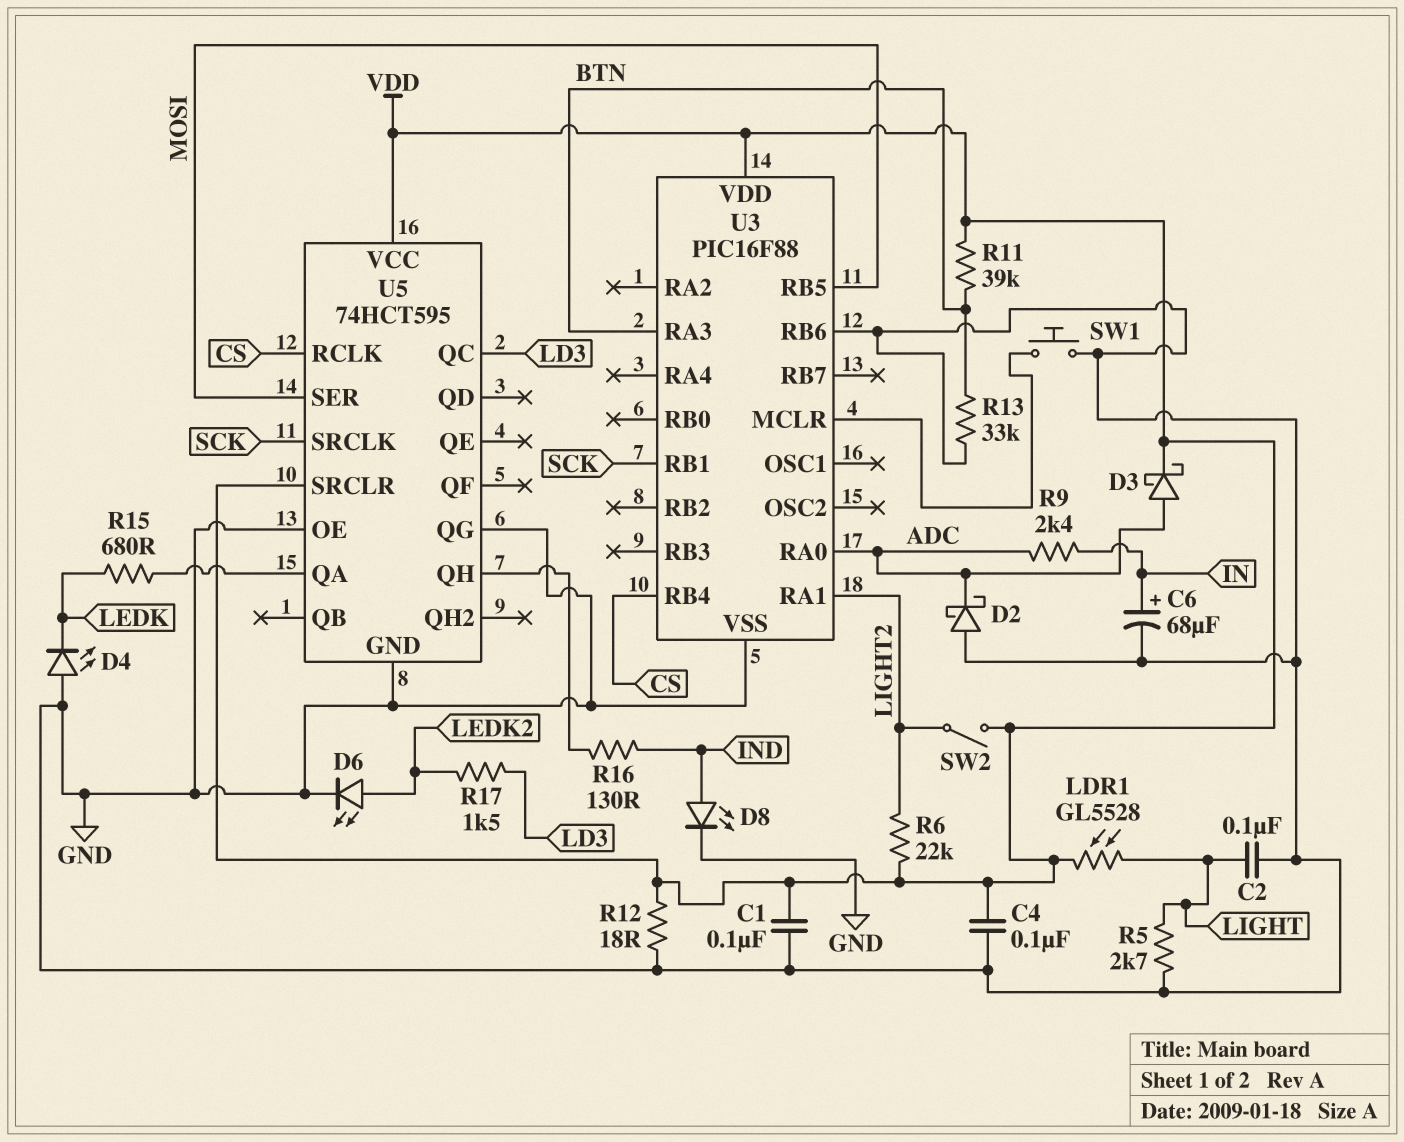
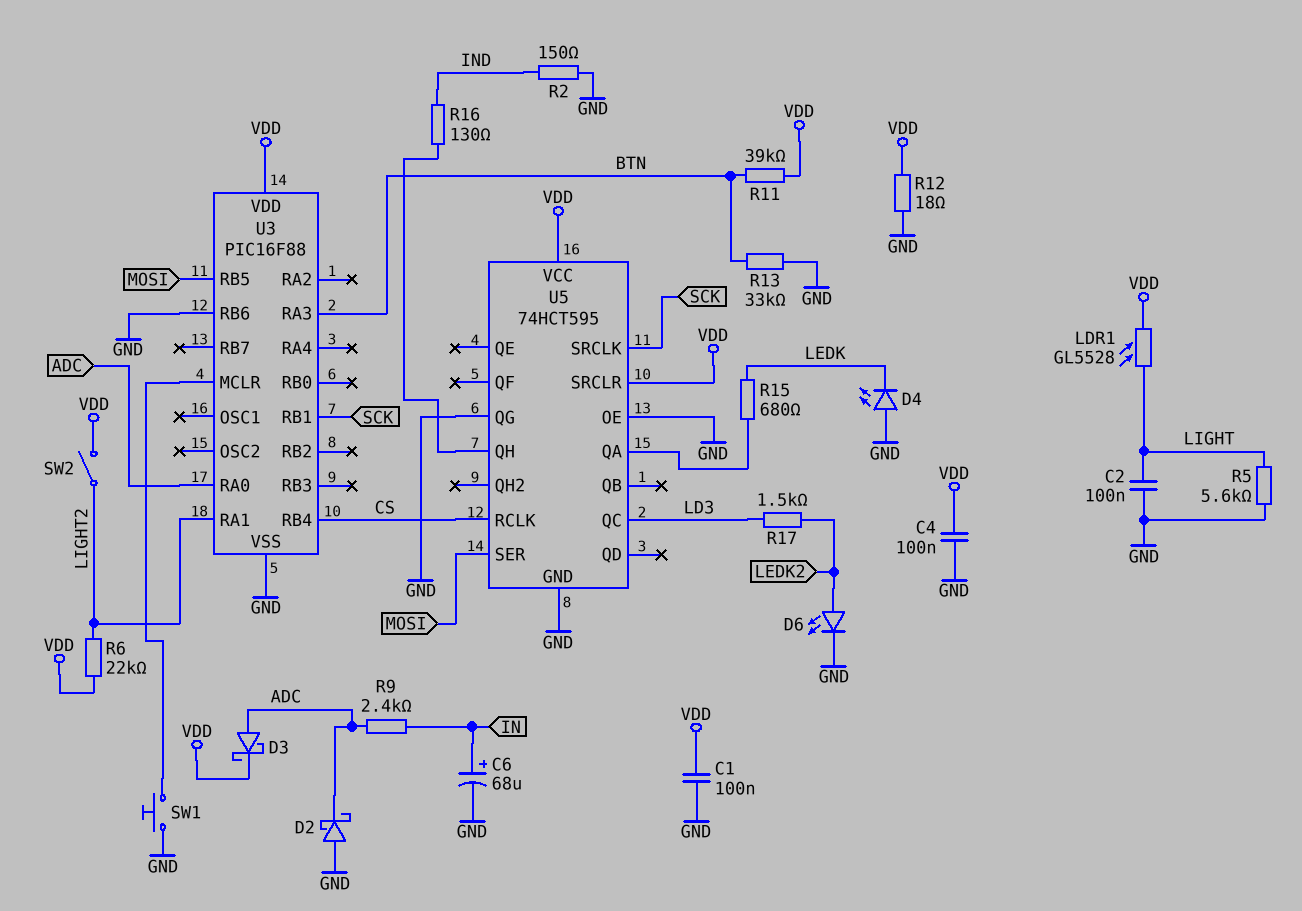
D8: LED (A IND, K GND) -> none
R2: none -> 150 (GND, IND)
R5: 2.7k (GND, LIGHT) -> 5.6k (GND, LIGHT)

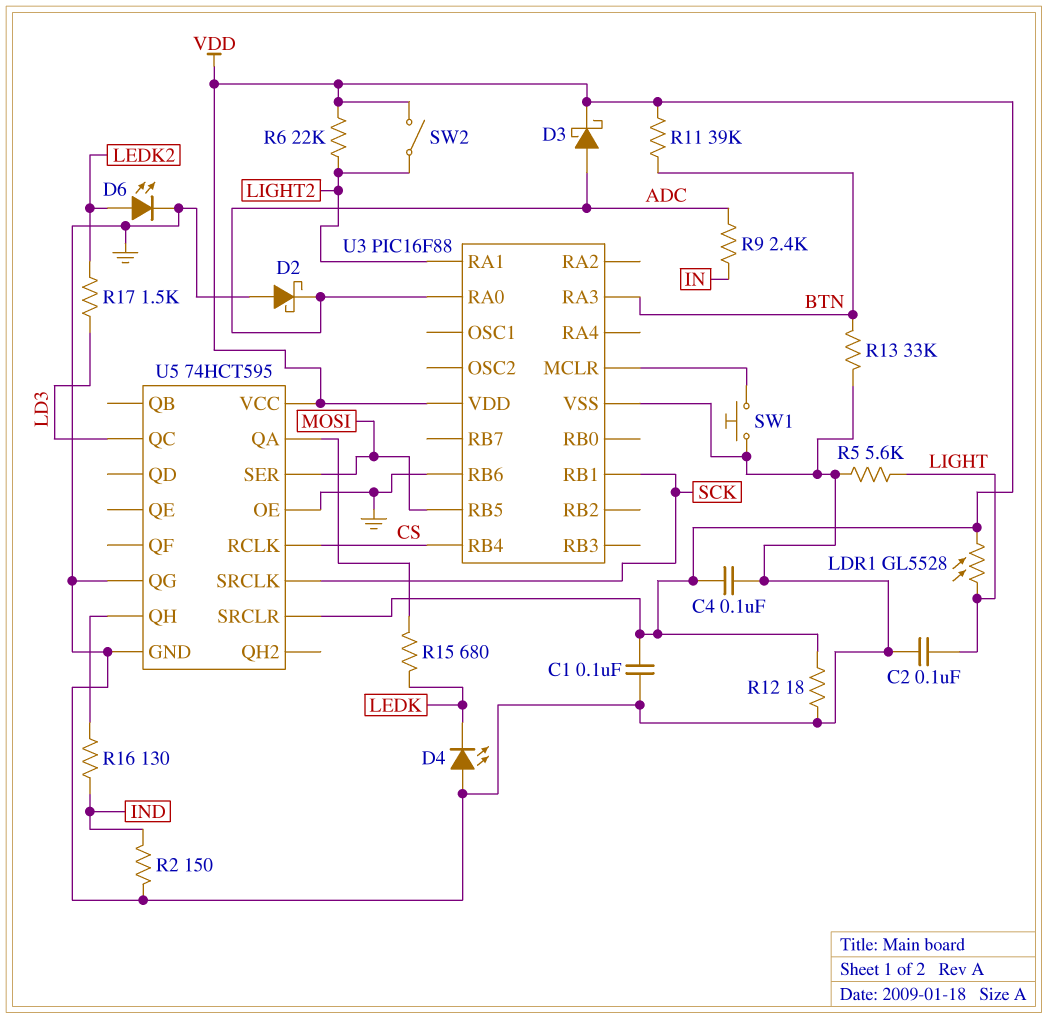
C6: 68uF (plus IN, minus GND) -> none

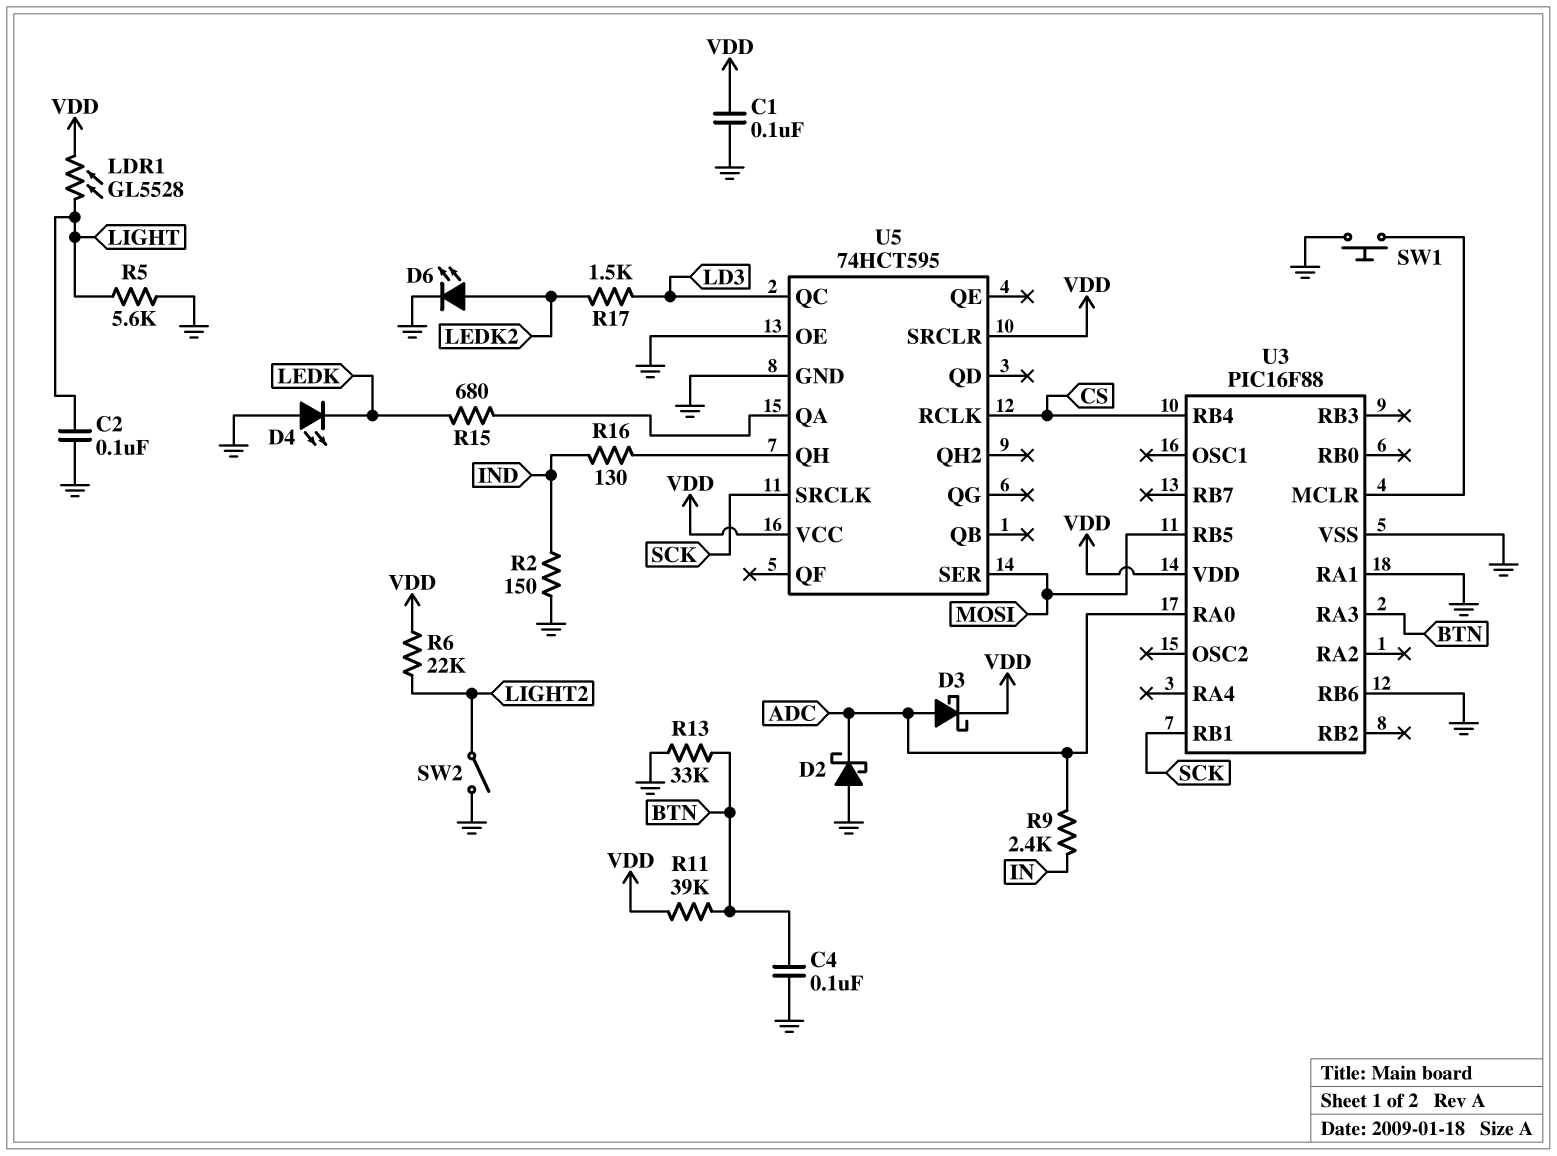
C4: 100nF (GND, VDD) -> 100nF (BTN, GND)
R12: 18 (GND, VDD) -> none
SW2: switch (LIGHT2, VDD) -> switch (GND, LIGHT2)
U3 pin RA1: LIGHT2 -> GND
U5 pin QG: GND -> none

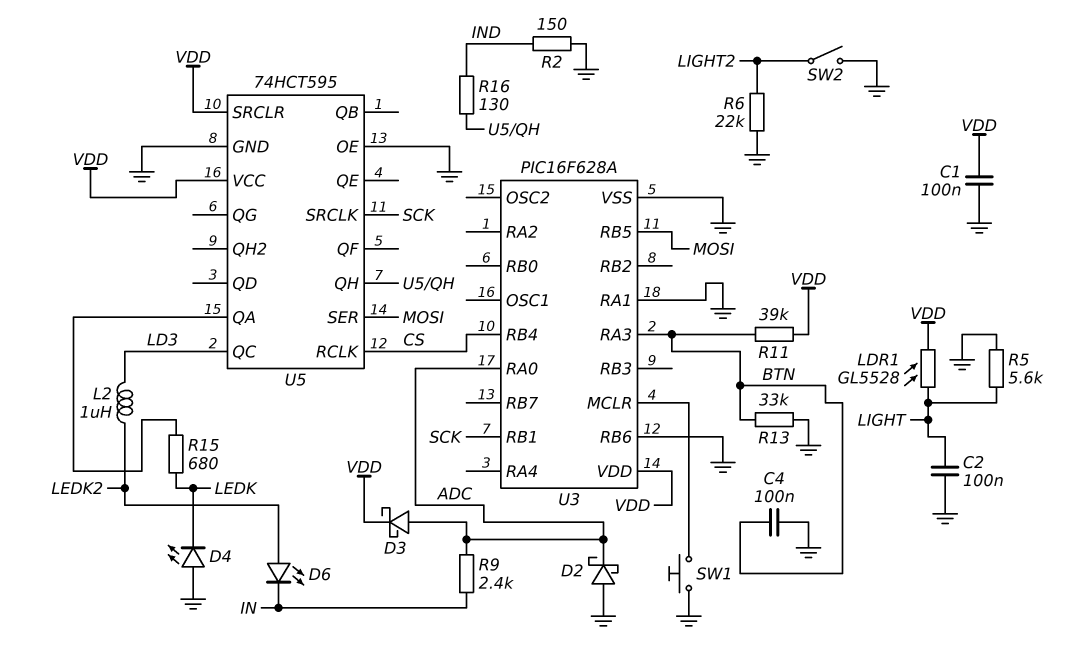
D6: LED (A LEDK2, K GND) -> LED (A LEDK2, K IN)
L2: none -> 1uH (LD3, LEDK2)
R6: 22k (LIGHT2, VDD) -> 22k (GND, LIGHT2)
R17: 1.5k (LD3, LEDK2) -> none
U3: PIC16F88 -> PIC16F628A

